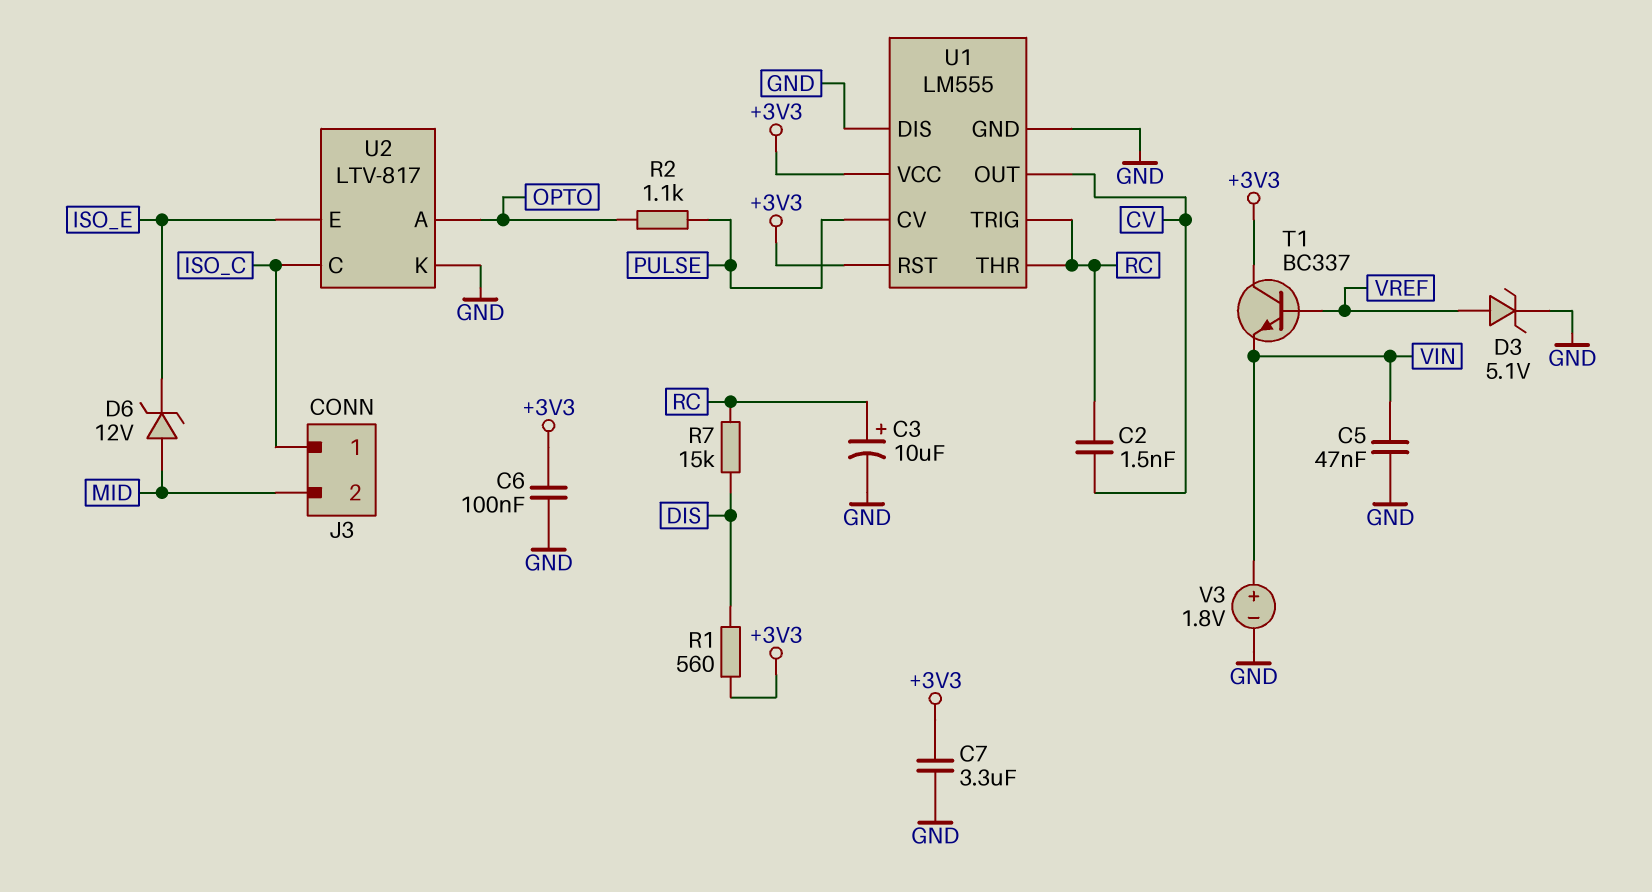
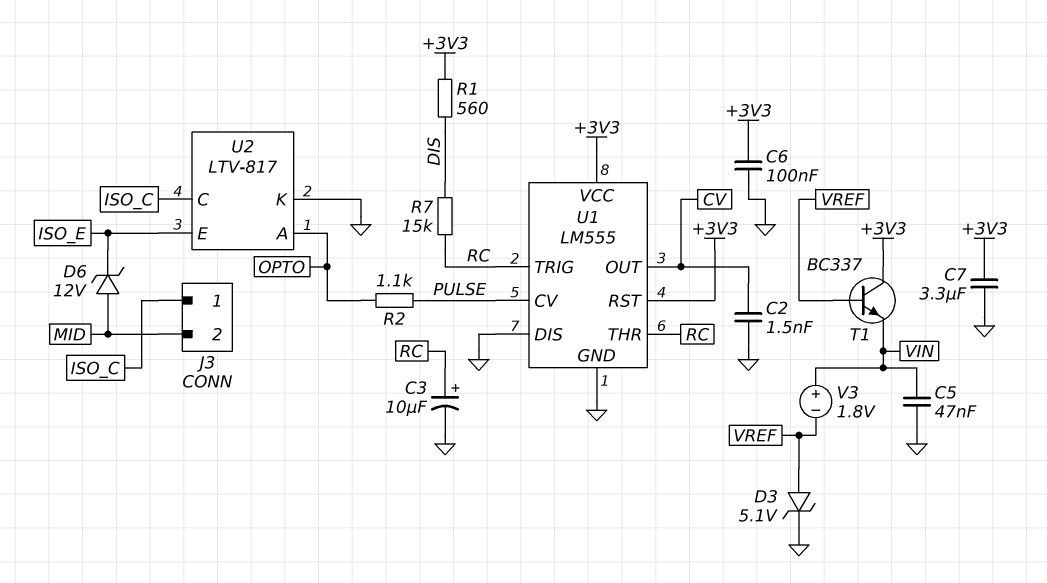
C2: 1.5nF (CV, RC) -> 1.5nF (CV, GND)
V3: 1.8V (plus VIN, minus GND) -> 1.8V (plus VIN, minus VREF)

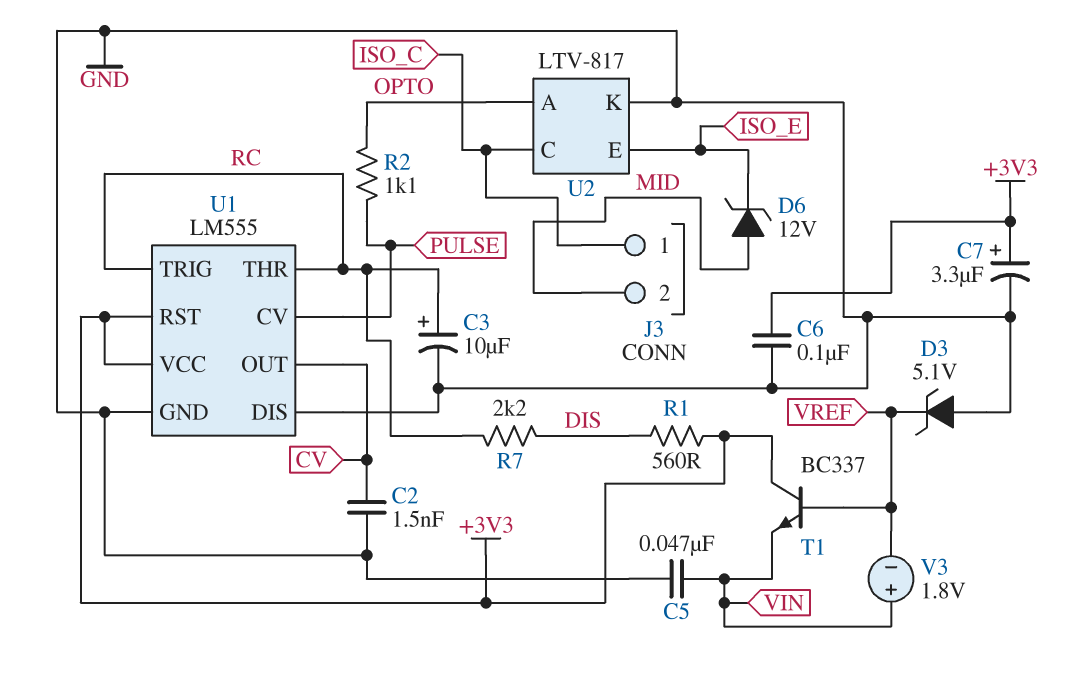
C7: 3.3uF (+3V3, GND) -> 3.3uF (plus +3V3, minus GND)
D3: zener 5.1V (A VREF, K GND) -> zener 5.1V (A GND, K VREF)
R7: 15k (DIS, RC) -> 2.2k (DIS, RC)

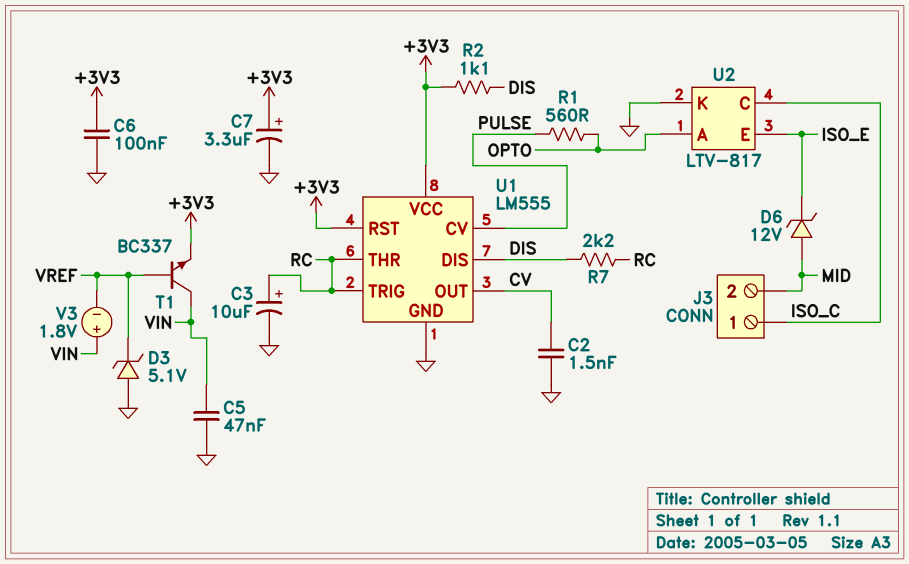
R1: 560 (+3V3, DIS) -> 560 (OPTO, PULSE)
R2: 1.1k (OPTO, PULSE) -> 1.1k (+3V3, DIS)
T1: NPN BC337 (B VREF, C +3V3, E VIN) -> NPN BC337 (B VREF, C VIN, E +3V3)
U1 pin DIS: GND -> DIS

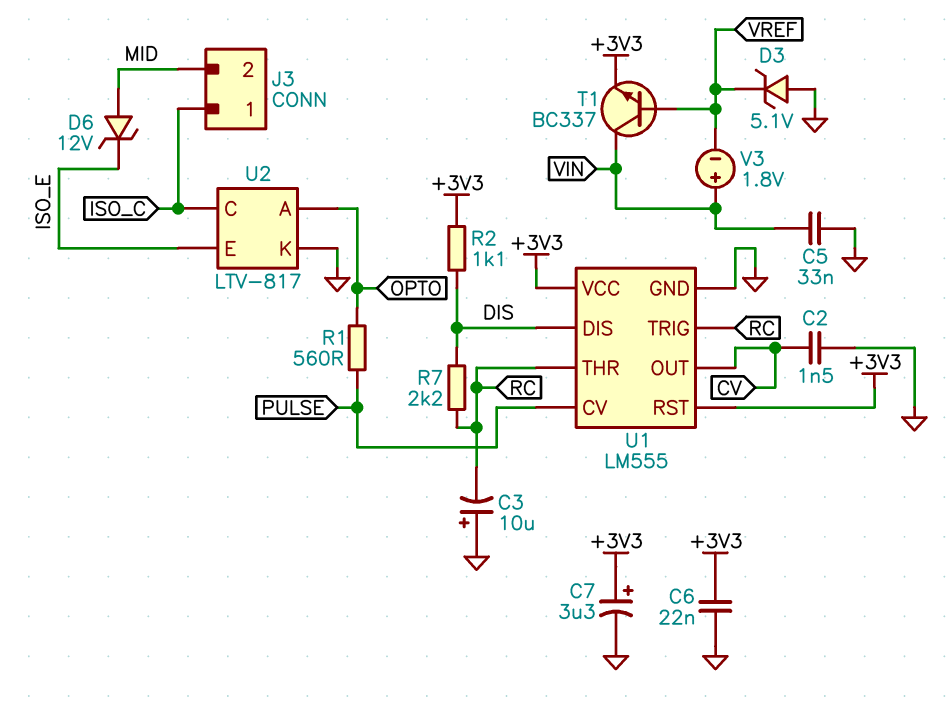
C3: 10uF (plus RC, minus GND) -> 10uF (plus GND, minus RC)
C5: 47nF (GND, VIN) -> 33nF (GND, VIN)
C6: 100nF (+3V3, GND) -> 22nF (+3V3, GND)

